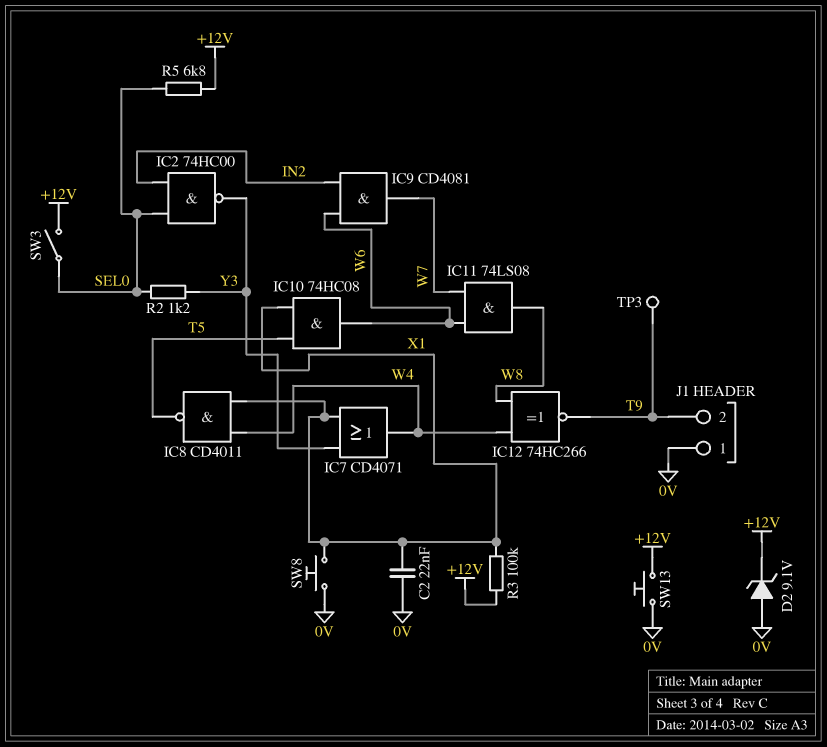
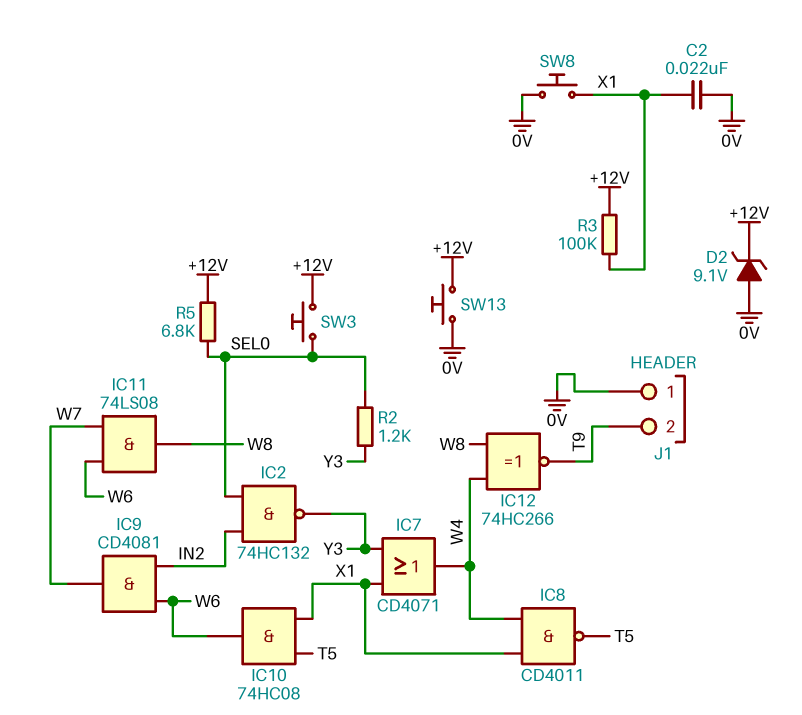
IC2: NAND 74HC00 (in IN2, in SEL0, out Y3) -> NAND 74HC132 (in IN2, in SEL0, out Y3)
SW3: switch (+12V, SEL0) -> button (+12V, SEL0)
TP3: test point (T9) -> none

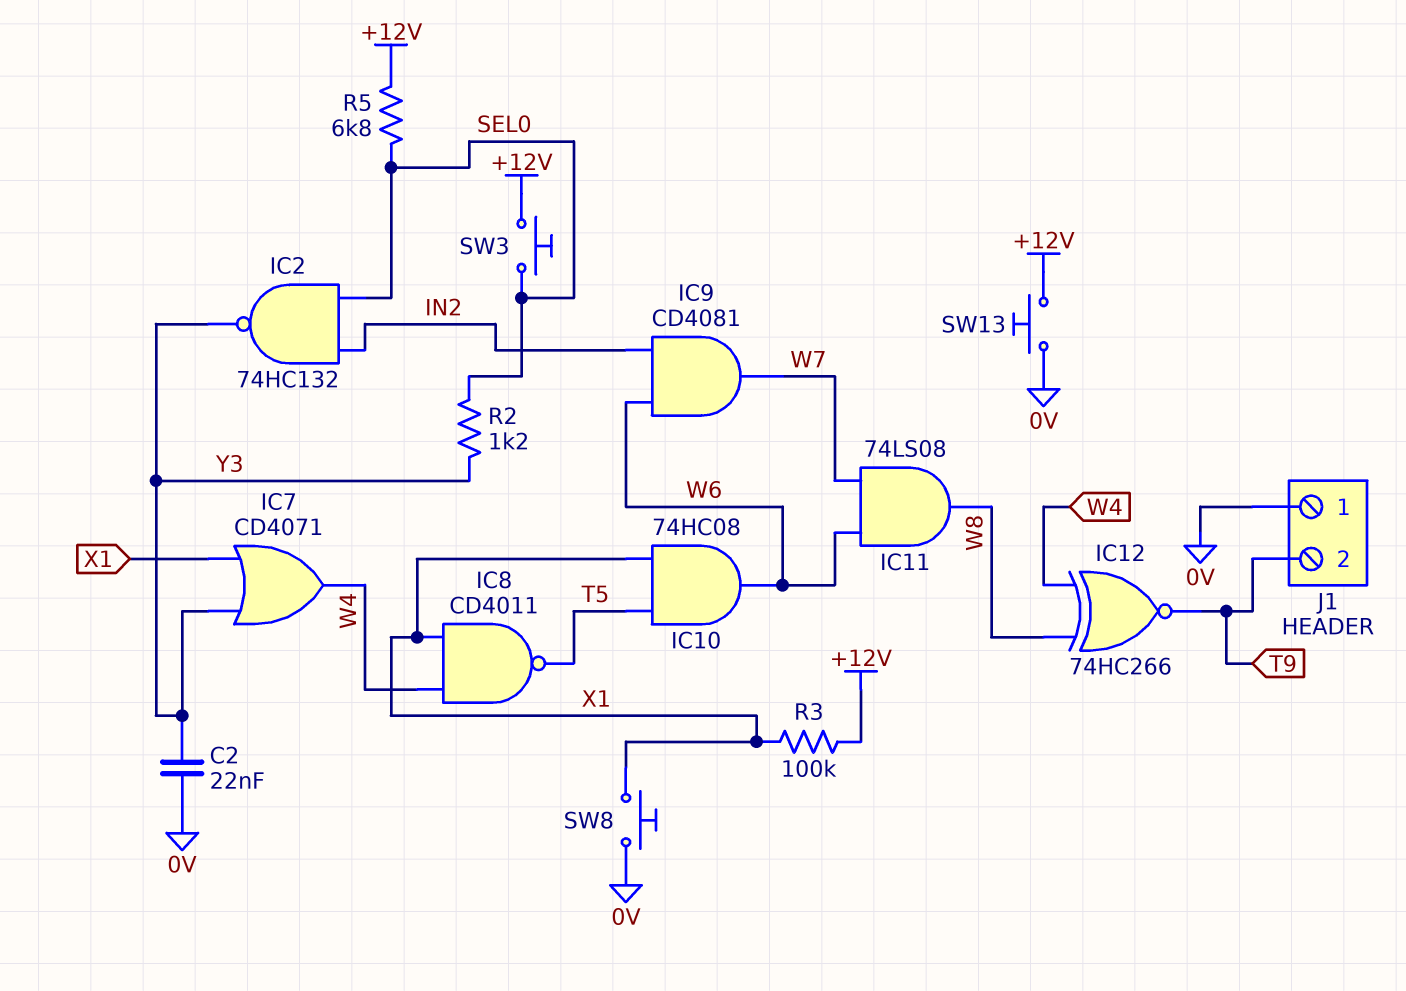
C2: 22nF (0V, X1) -> 22nF (0V, Y3)
D2: zener 9.1V (A 0V, K +12V) -> none

